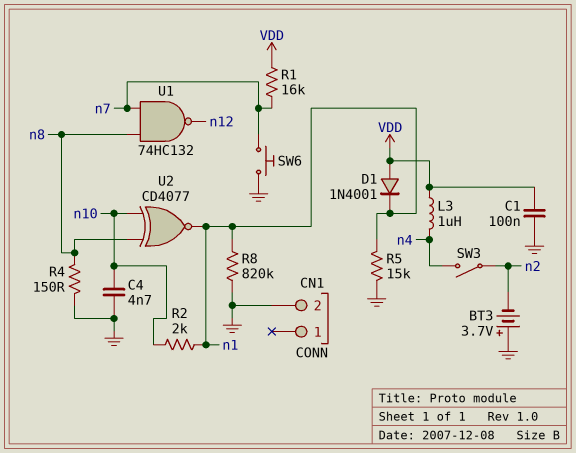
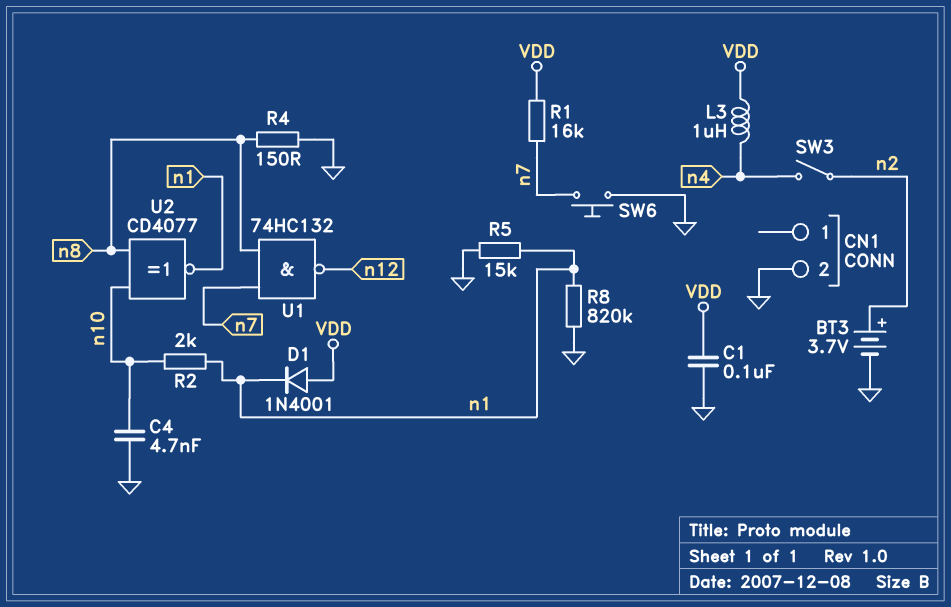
BT3: 3.7V (plus GND, minus n2) -> 3.7V (plus n2, minus GND)

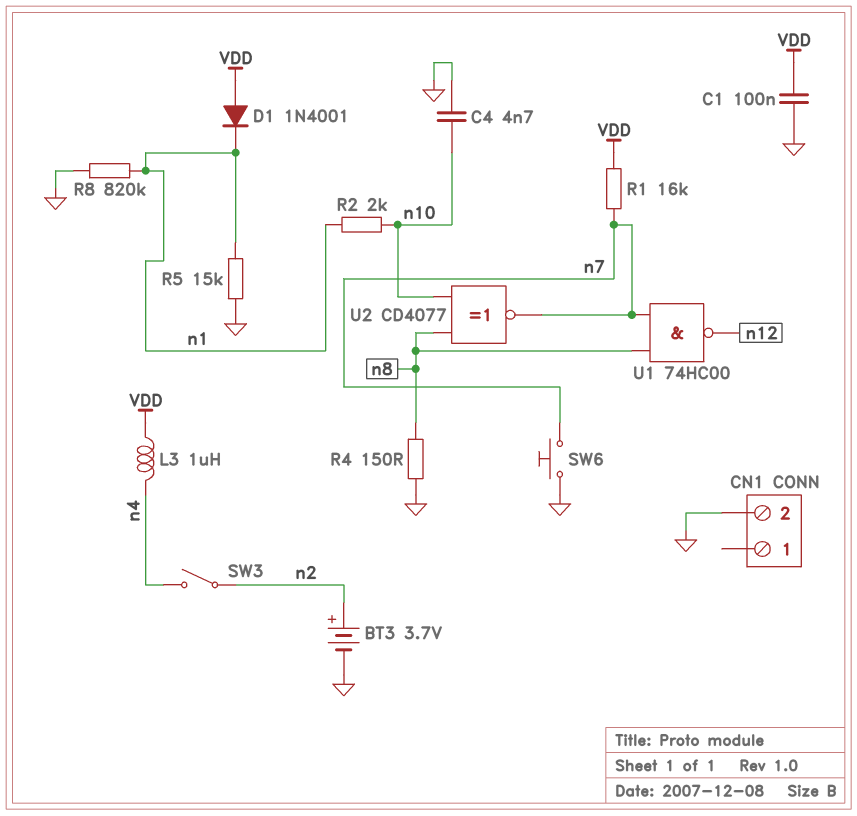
U1: NAND 74HC132 (in n7, in n8, out n12) -> NAND 74HC00 (in n7, in n8, out n12)
U2: XNOR CD4077 (in n8, in n10, out n1) -> XNOR CD4077 (in n8, in n10, out n7)

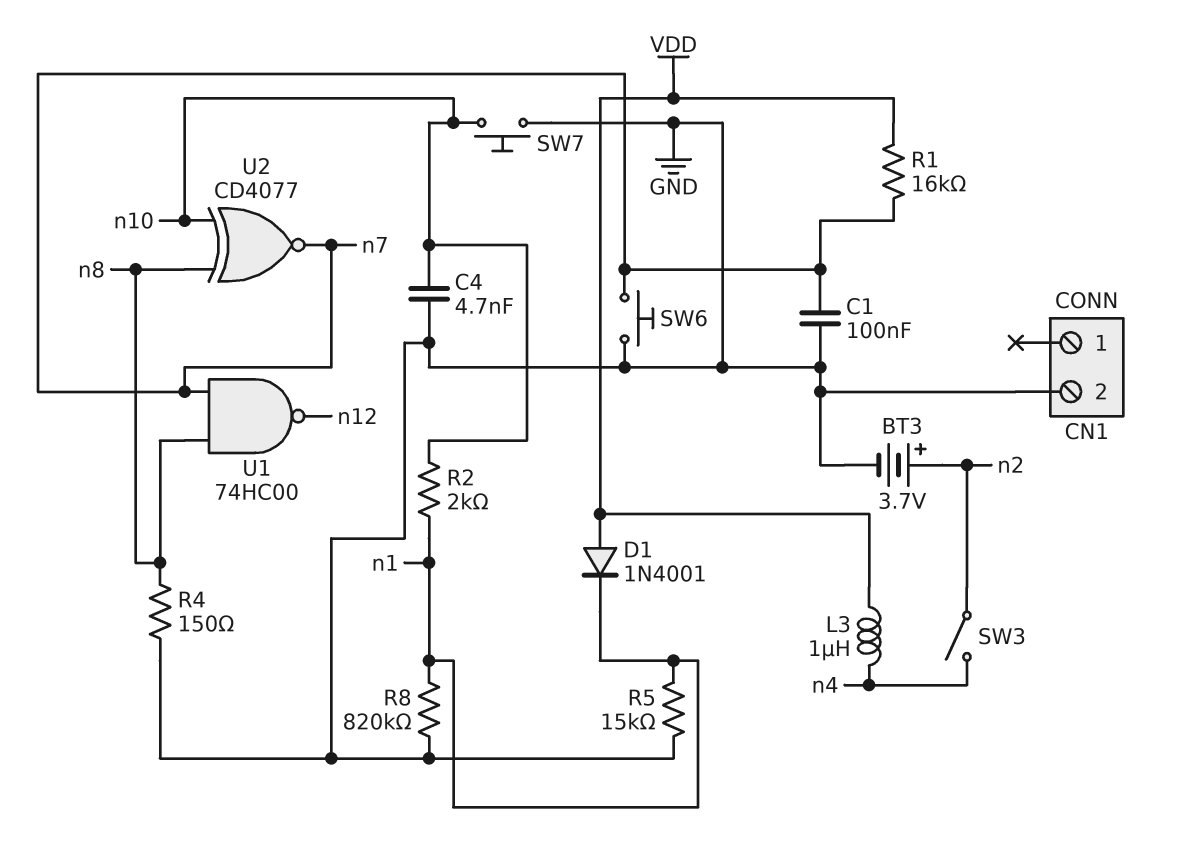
C1: 100nF (GND, VDD) -> 100nF (GND, n7)
SW7: none -> button (GND, n10)

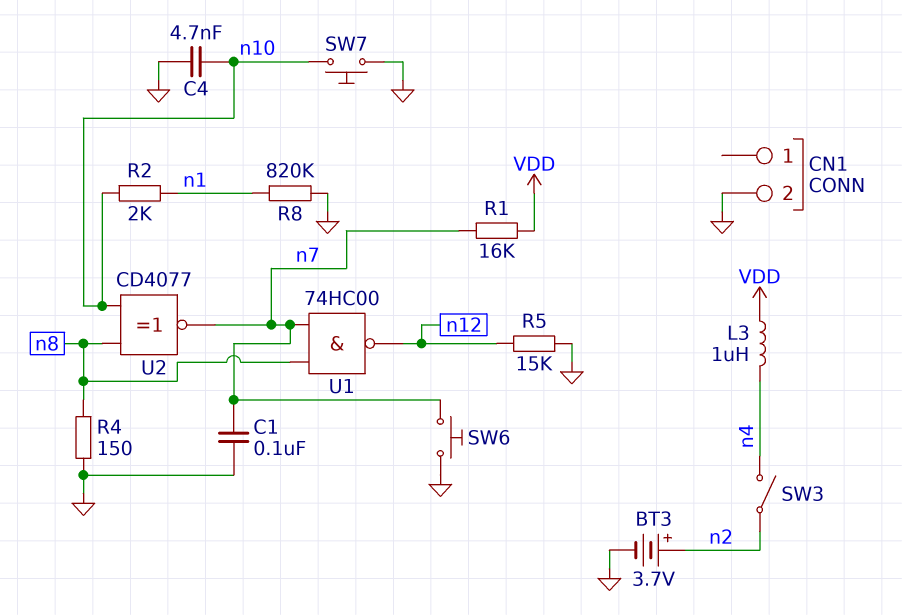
D1: diode 1N4001 (A VDD, K n1) -> none
R5: 15k (GND, n1) -> 15k (GND, n12)

